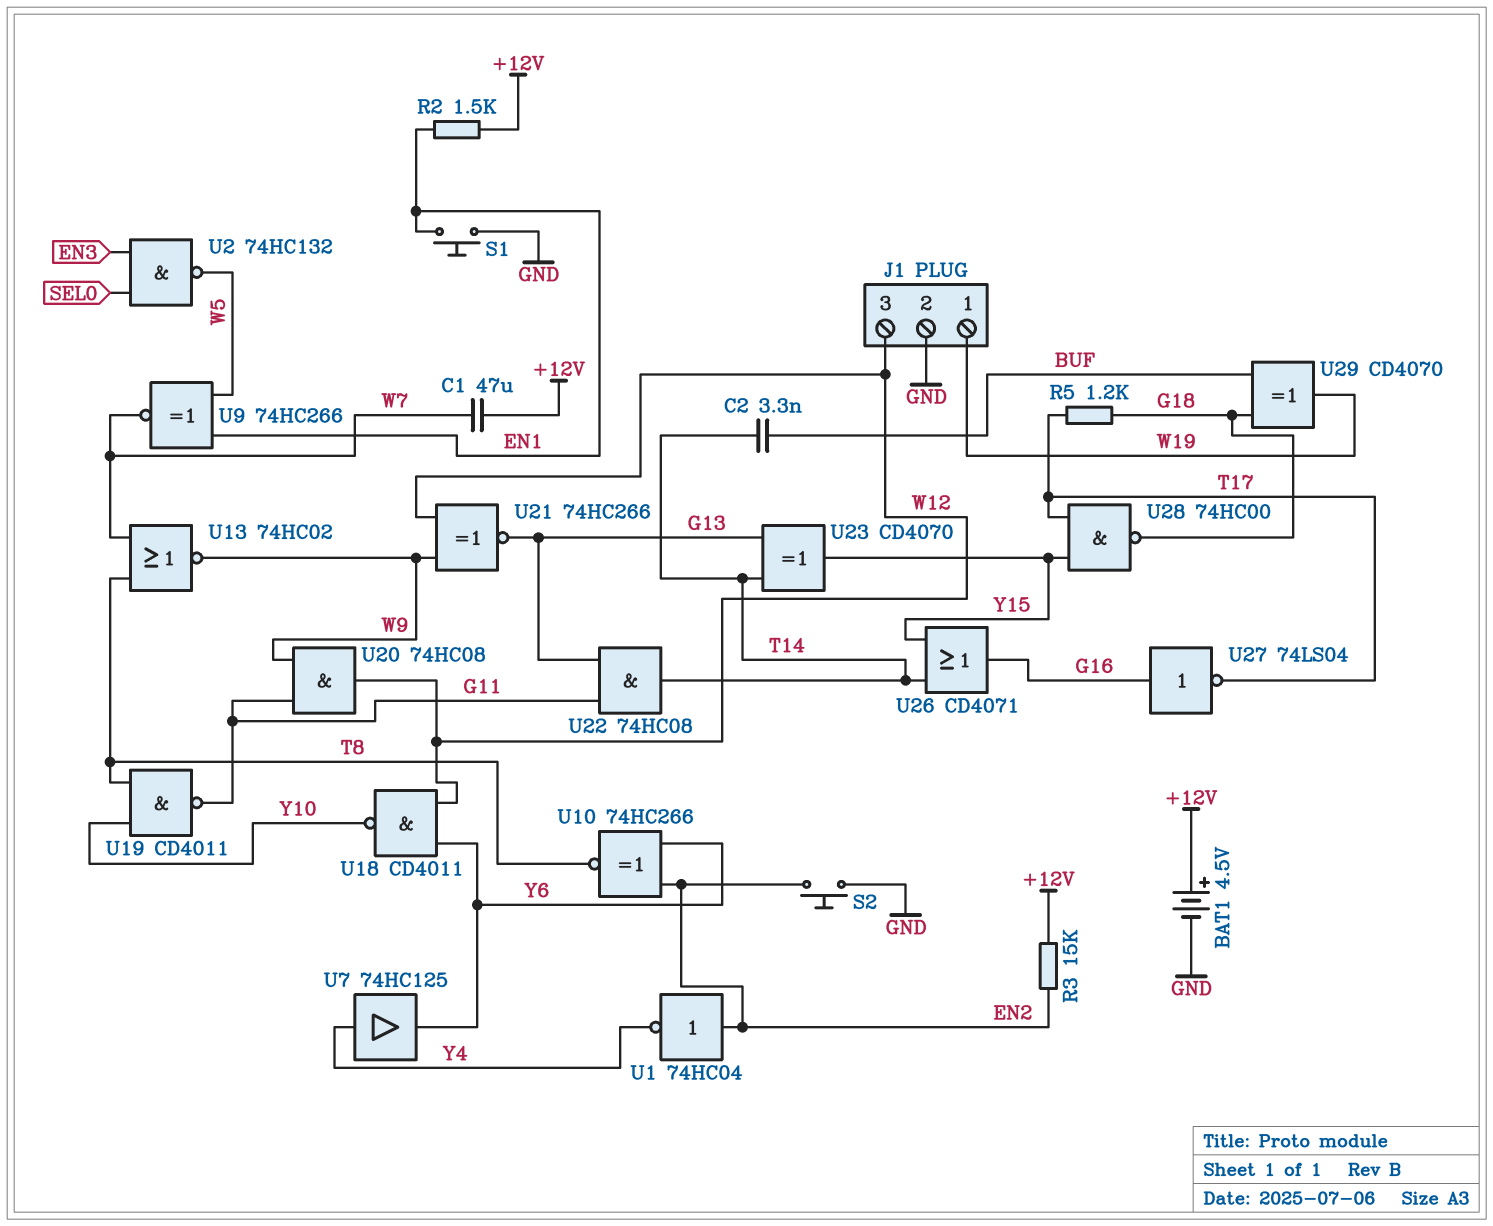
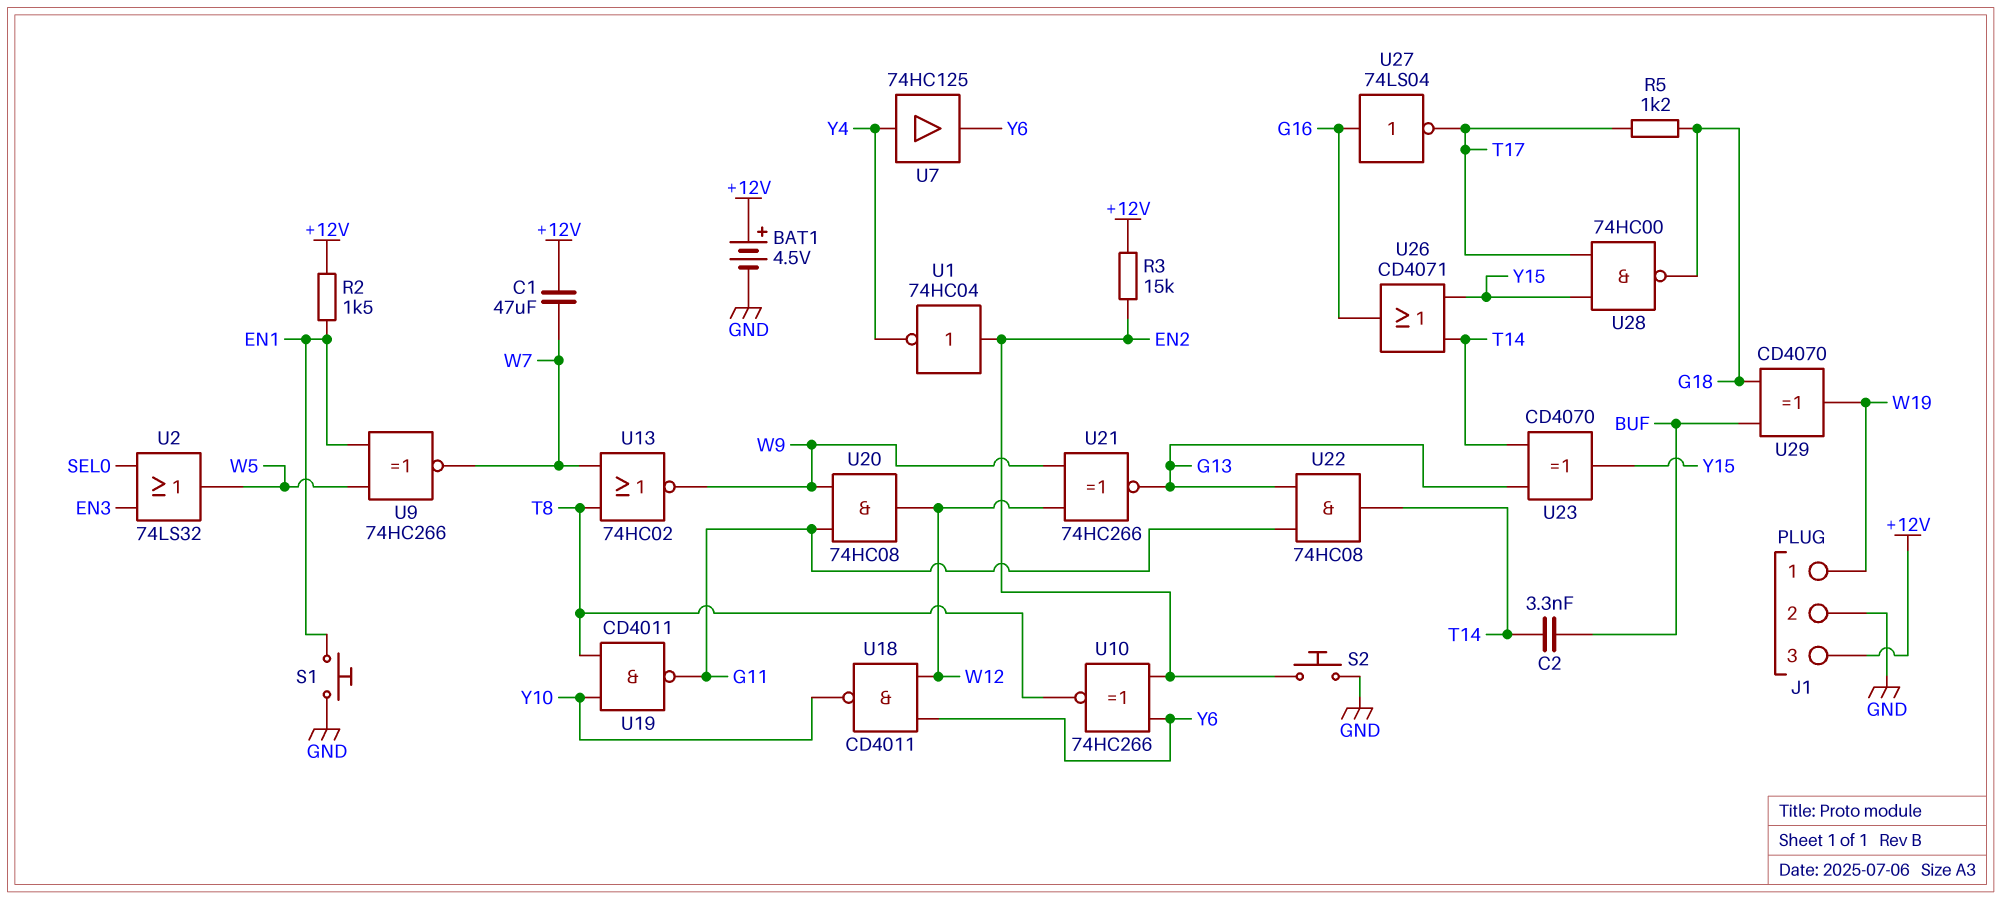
J1 pin 3: W12 -> +12V
U2: NAND 74HC132 (in EN3, in SEL0, out W5) -> OR 74LS32 (in EN3, in SEL0, out W5)

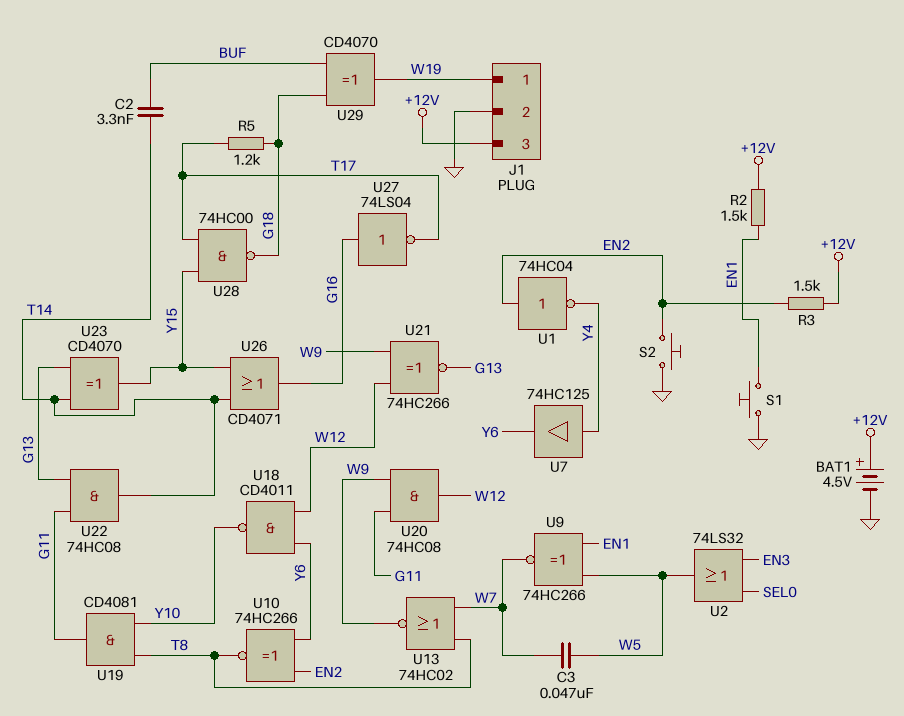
C1: 47uF (+12V, W7) -> none
C3: none -> 47nF (W5, W7)
R3: 15k (+12V, EN2) -> 1.5k (+12V, EN2)
U19: NAND CD4011 (in T8, in Y10, out G11) -> AND CD4081 (in T8, in Y10, out G11)

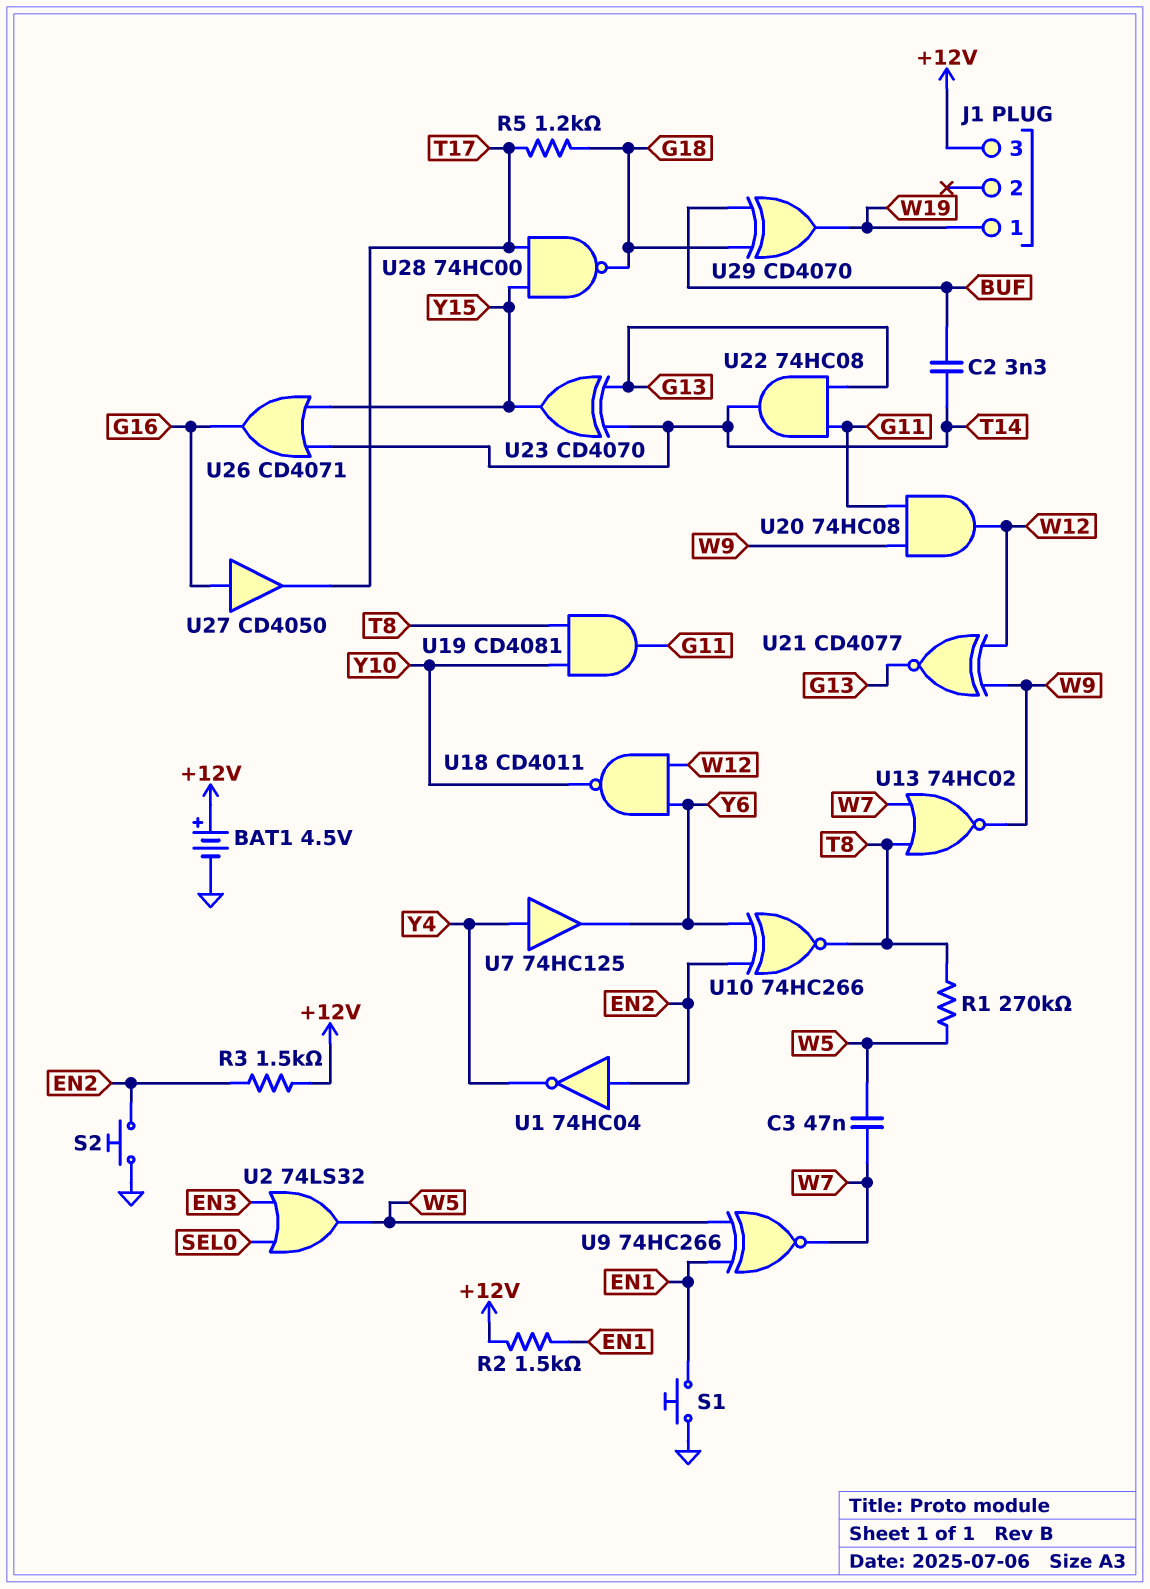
J1 pin 2: GND -> none
R1: none -> 270k (T8, W5)
U21: XNOR 74HC266 (in W9, in W12, out G13) -> XNOR CD4077 (in W9, in W12, out G13)
U27: NOT 74LS04 (in G16, out T17) -> buffer CD4050 (in G16, out T17)

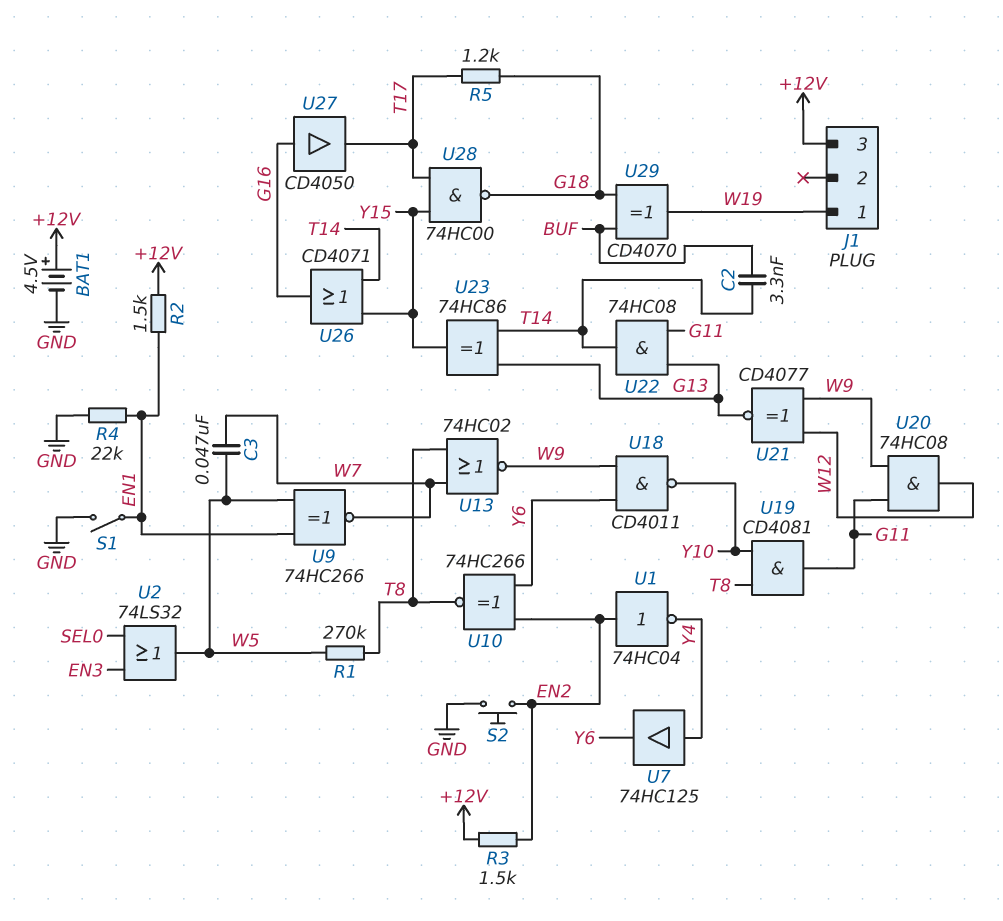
R4: none -> 22k (EN1, GND)
S1: button (EN1, GND) -> switch (EN1, GND)
U18: NAND CD4011 (in W12, in Y6, out Y10) -> NAND CD4011 (in W9, in Y6, out Y10)
U23: XOR CD4070 (in G13, in T14, out Y15) -> XOR 74HC86 (in G13, in T14, out Y15)

